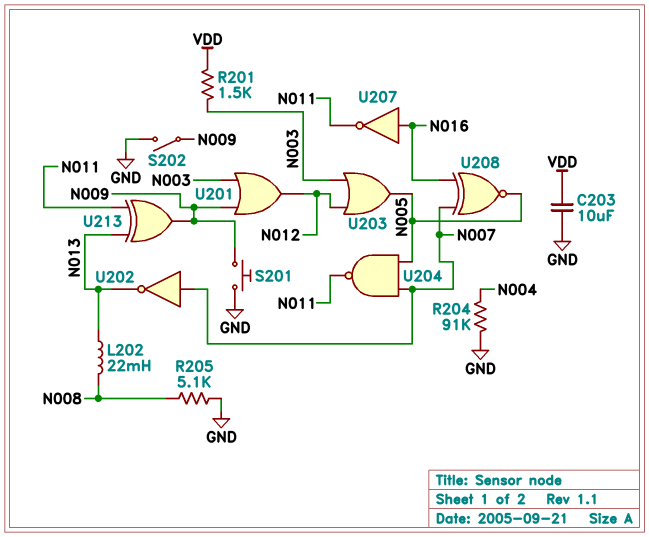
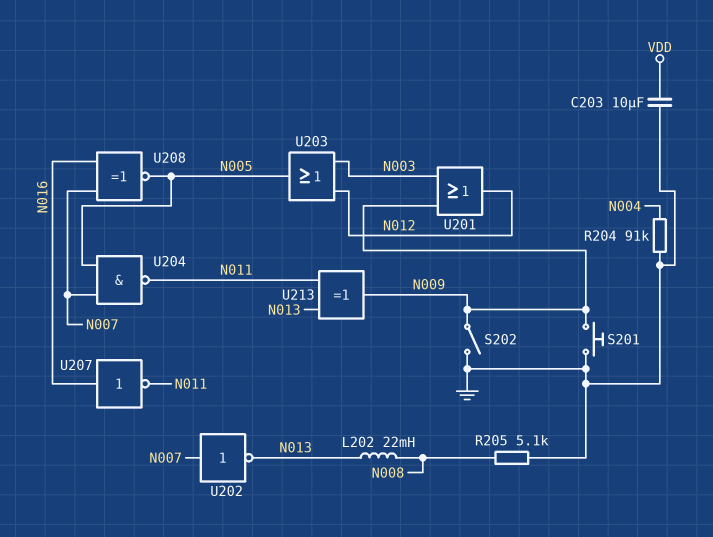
R201: 1.5k (N003, VDD) -> none

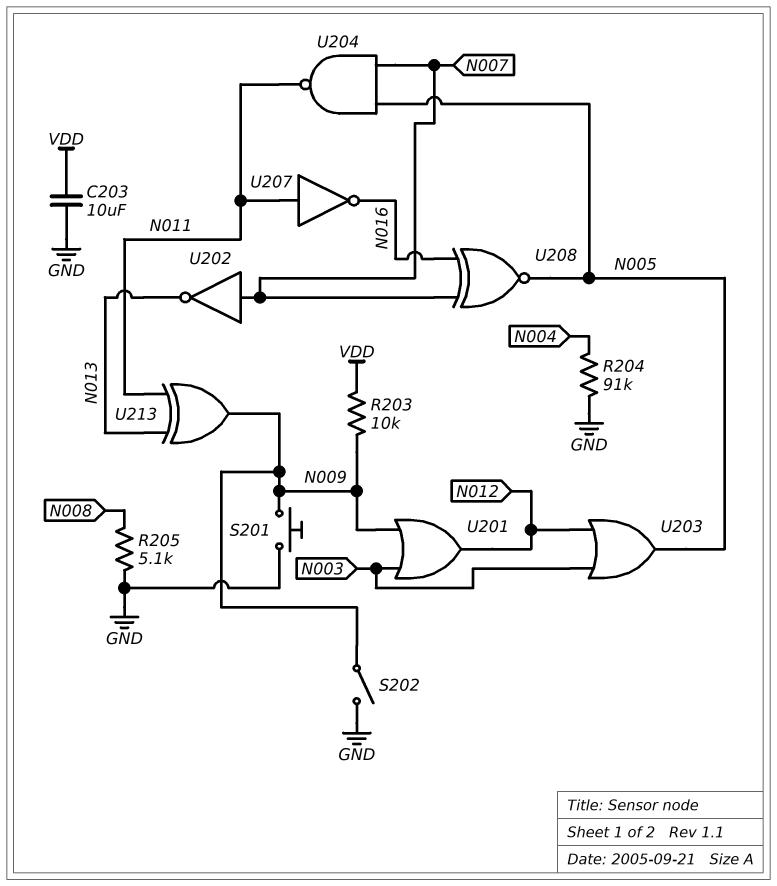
L202: 22mH (N008, N013) -> none
R203: none -> 10k (N009, VDD)
U207: NOT (in N016, out N011) -> NOT (in N011, out N016)

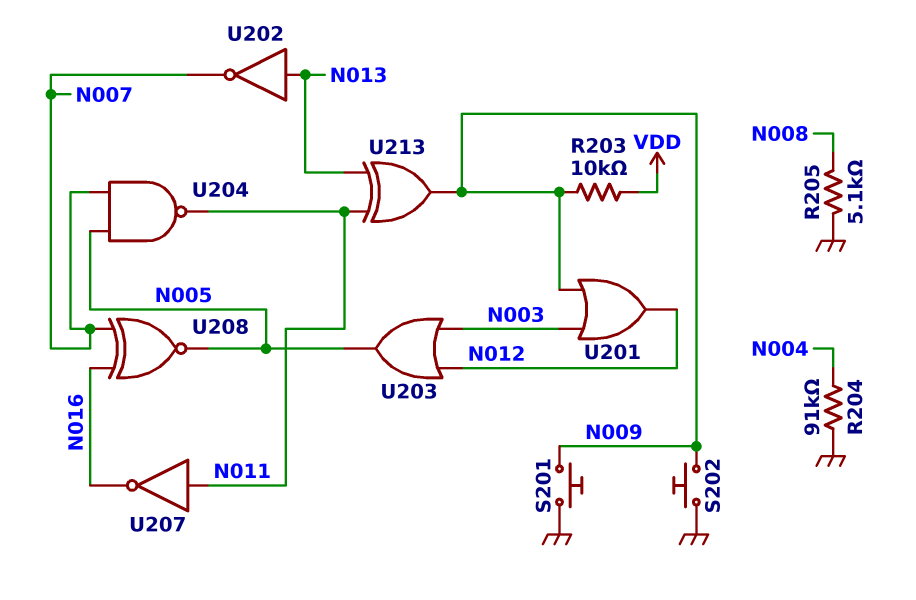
C203: 10uF (GND, VDD) -> none
S202: switch (GND, N009) -> button (GND, N009)
U202: NOT (in N007, out N013) -> NOT (in N013, out N007)

